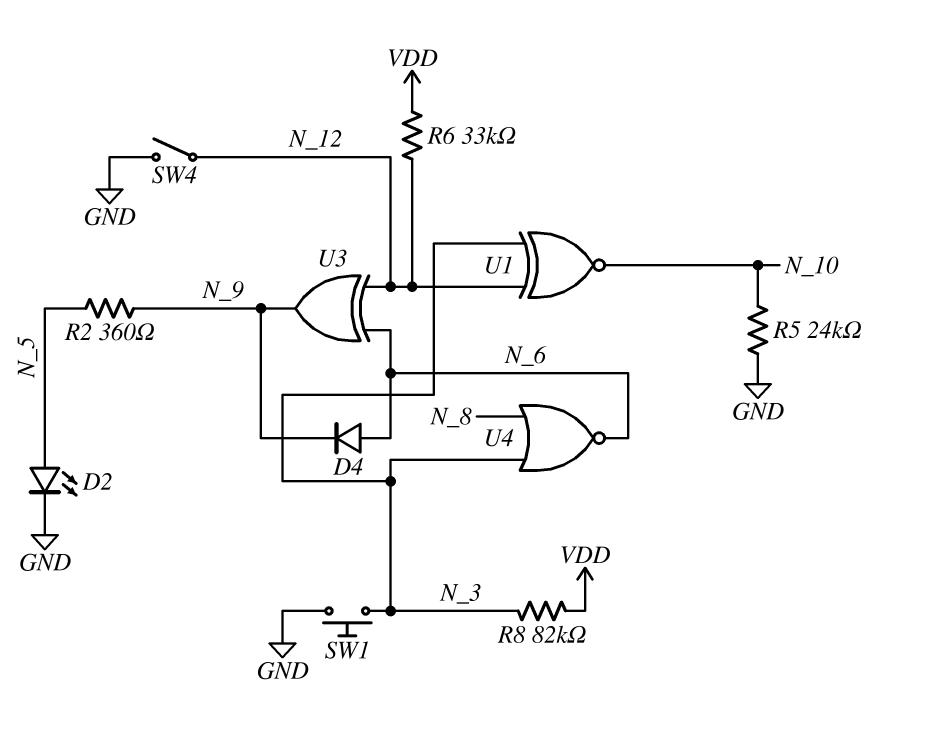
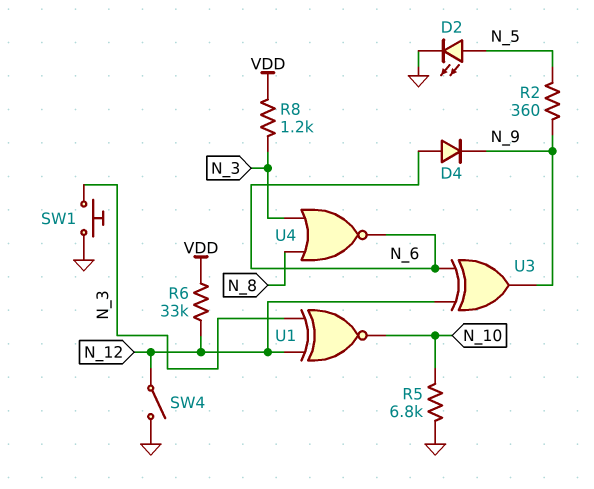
R5: 24k (GND, N_10) -> 6.8k (GND, N_10)
R8: 82k (N_3, VDD) -> 1.2k (N_3, VDD)

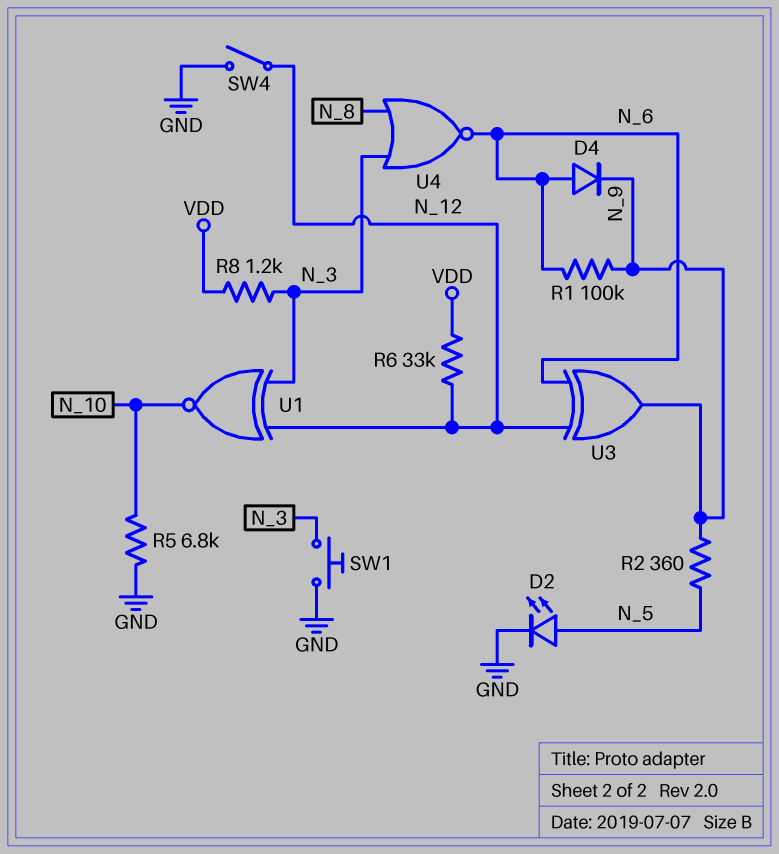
R1: none -> 100k (N_6, N_9)

